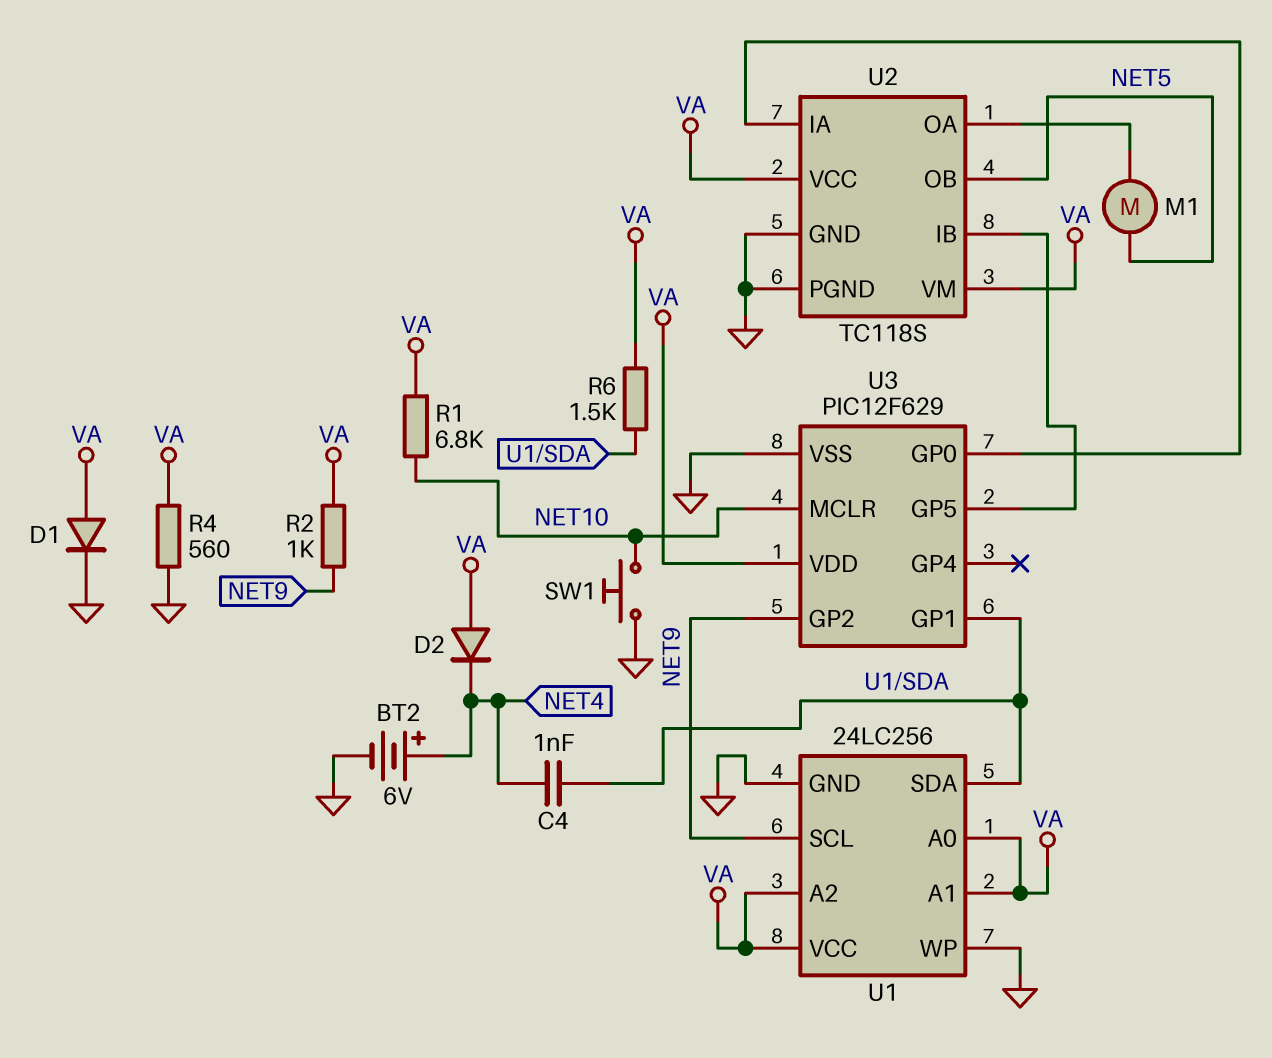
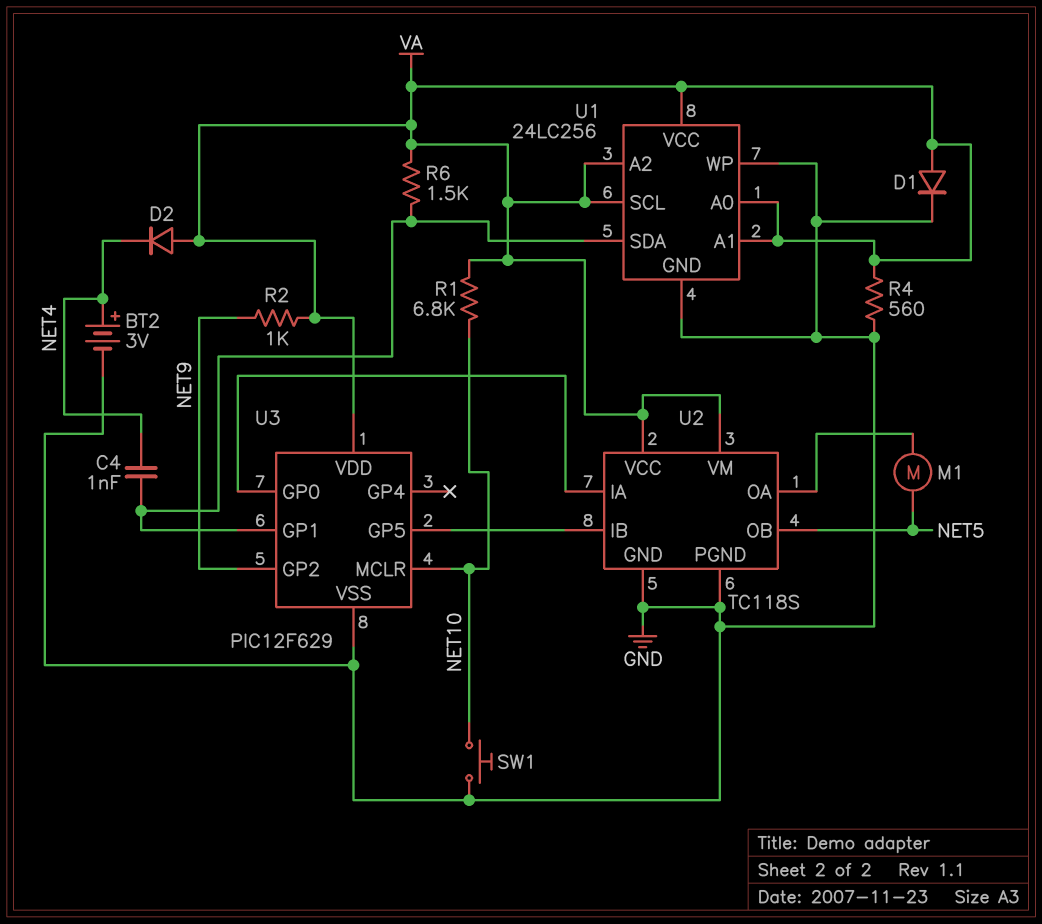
BT2: 6V (plus NET4, minus GND) -> 3V (plus NET4, minus GND)
U1 pin SCL: NET9 -> VA

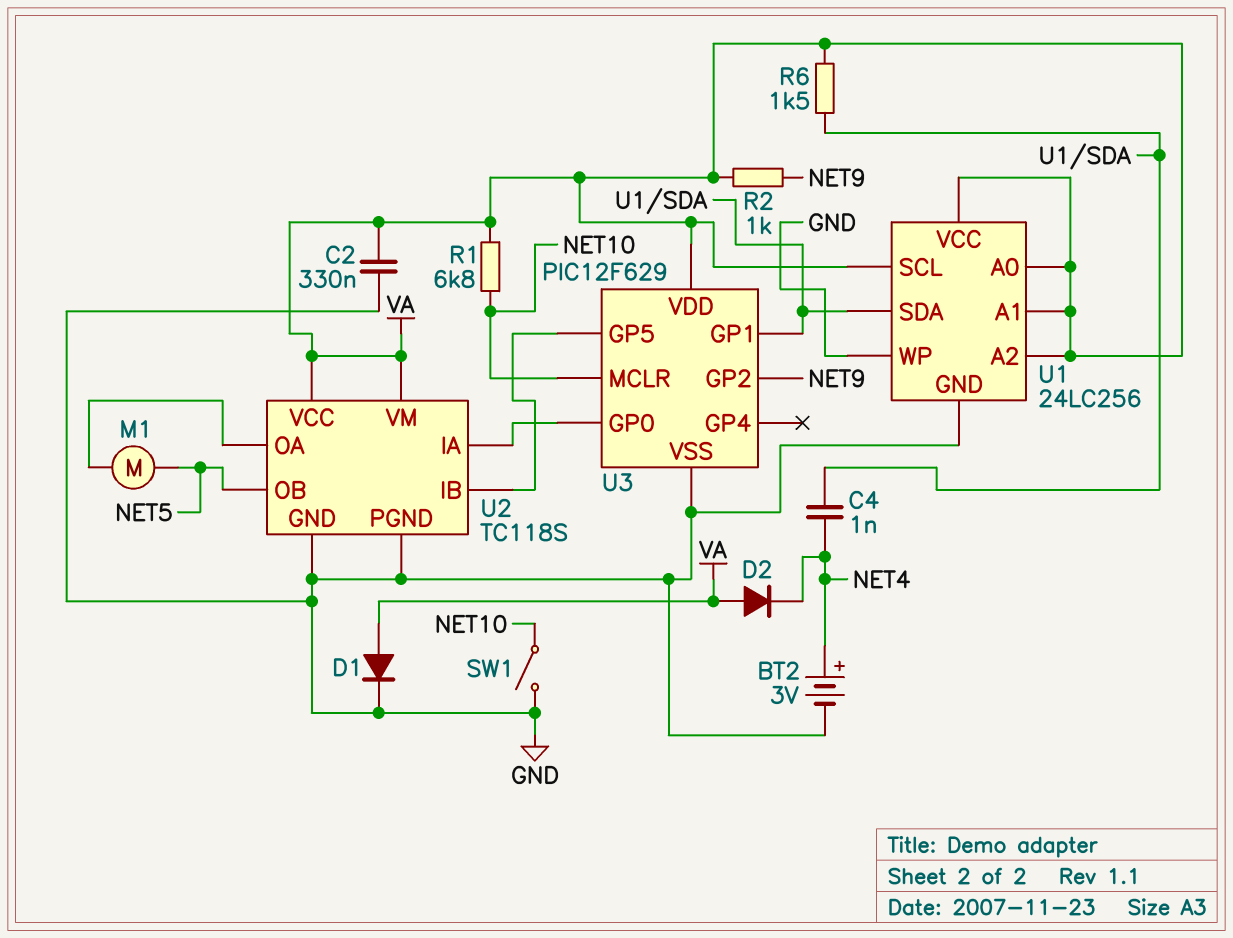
C2: none -> 330nF (GND, VA)
R4: 560 (GND, VA) -> none
SW1: button (GND, NET10) -> switch (GND, NET10)

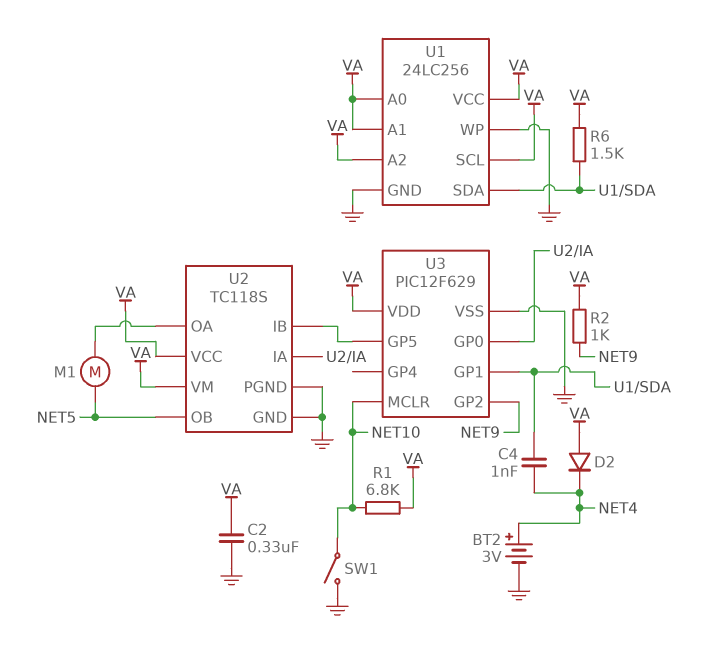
D1: diode (A VA, K GND) -> none

